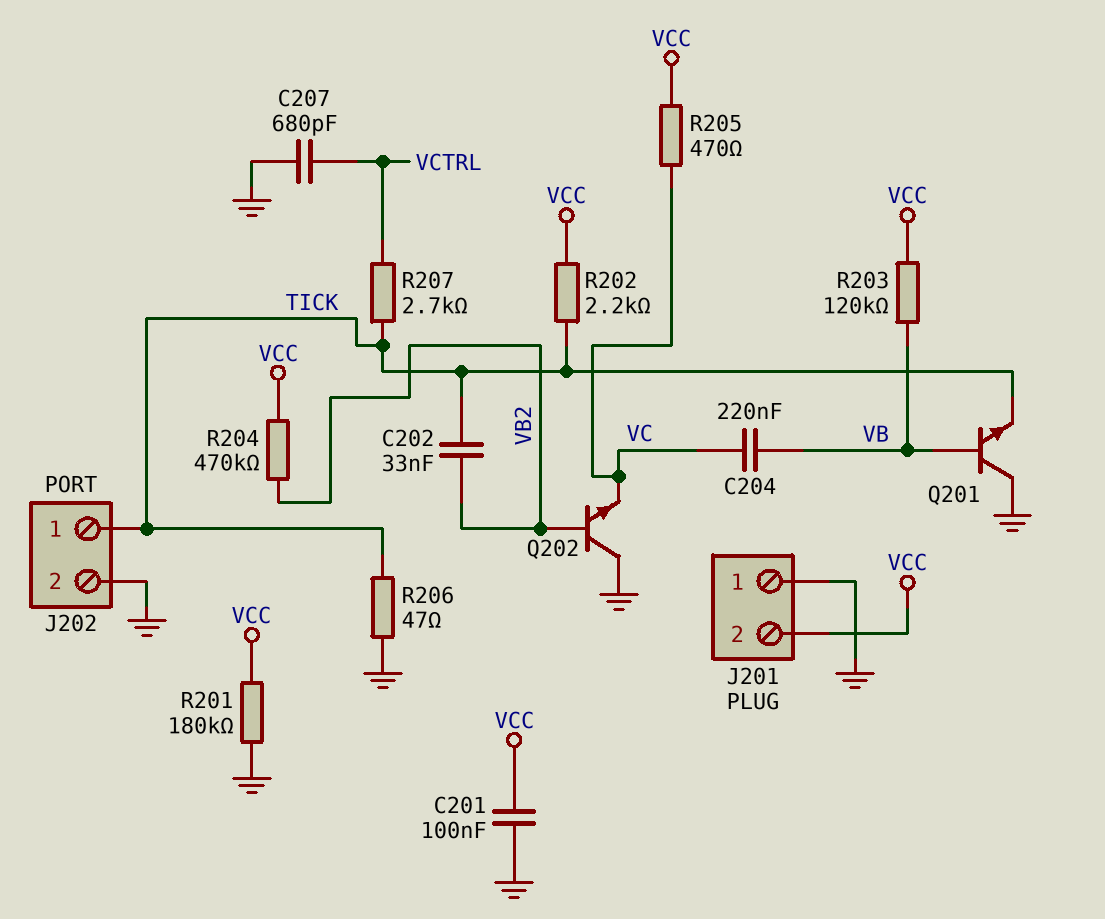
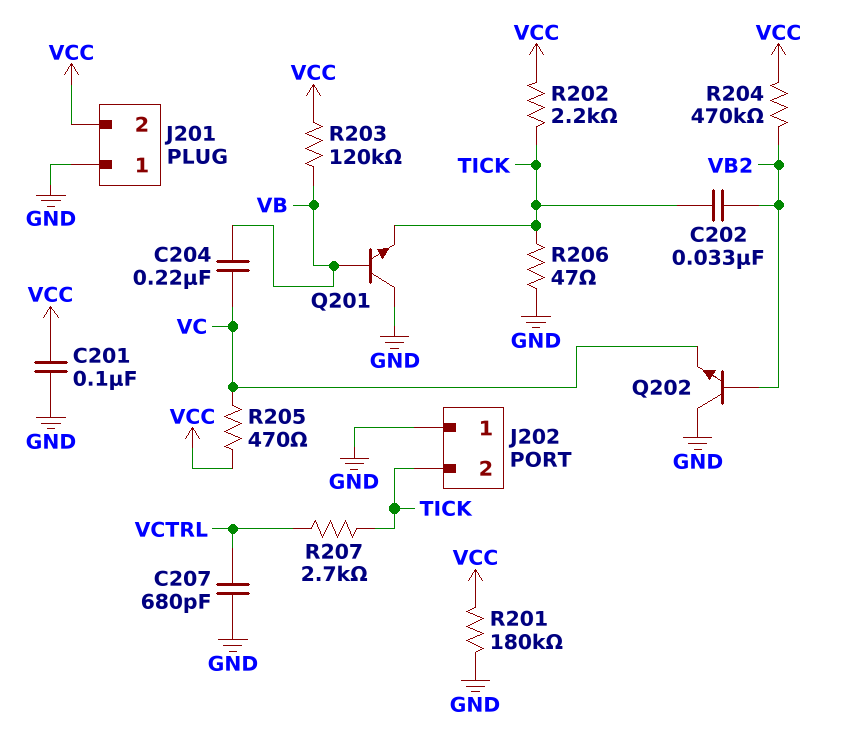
J202 pin 1: TICK -> GND
J202 pin 2: GND -> TICK

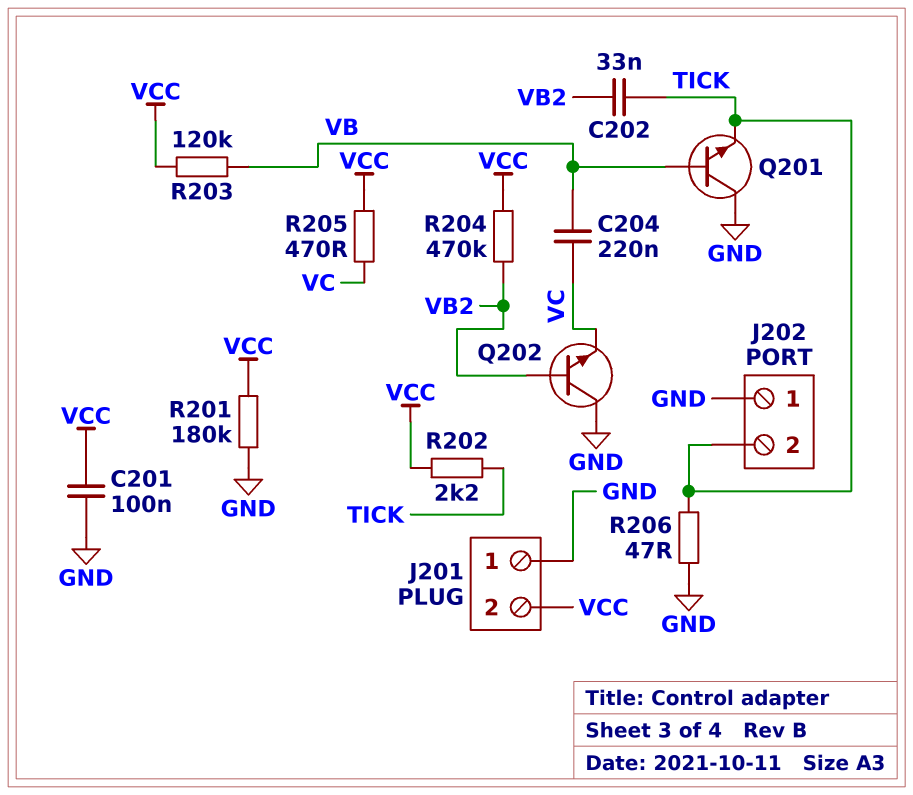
C207: 680pF (GND, VCTRL) -> none
R207: 2.7k (TICK, VCTRL) -> none

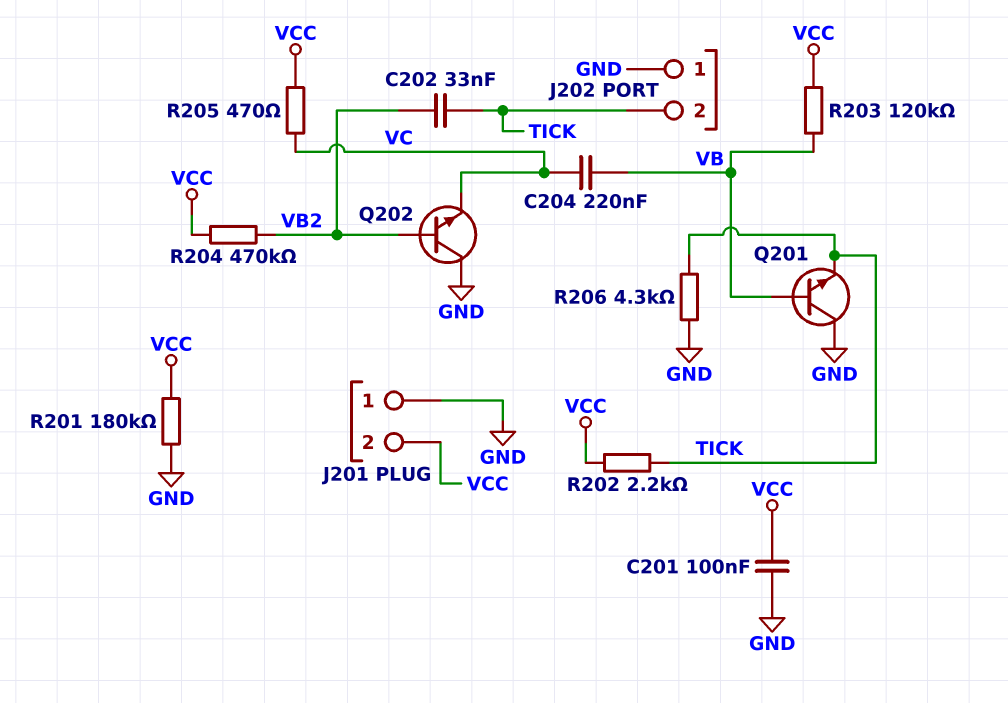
R206: 47 (GND, TICK) -> 4.3k (GND, TICK)

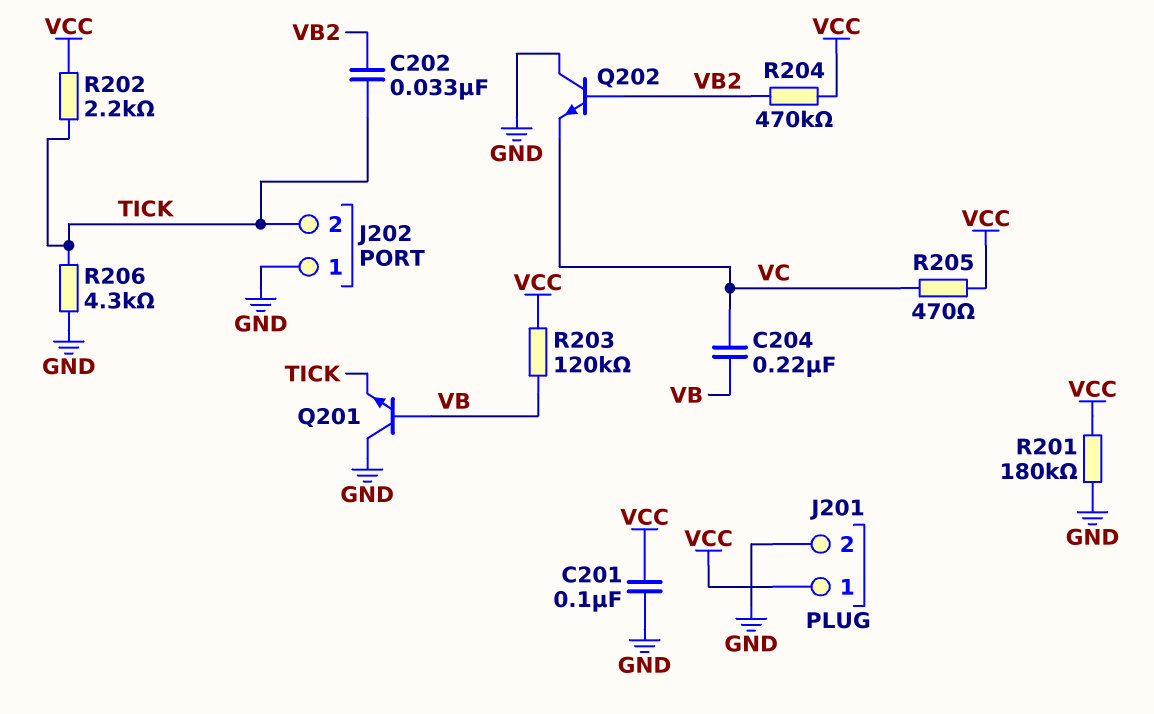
J201 pin 1: GND -> VCC
J201 pin 2: VCC -> GND

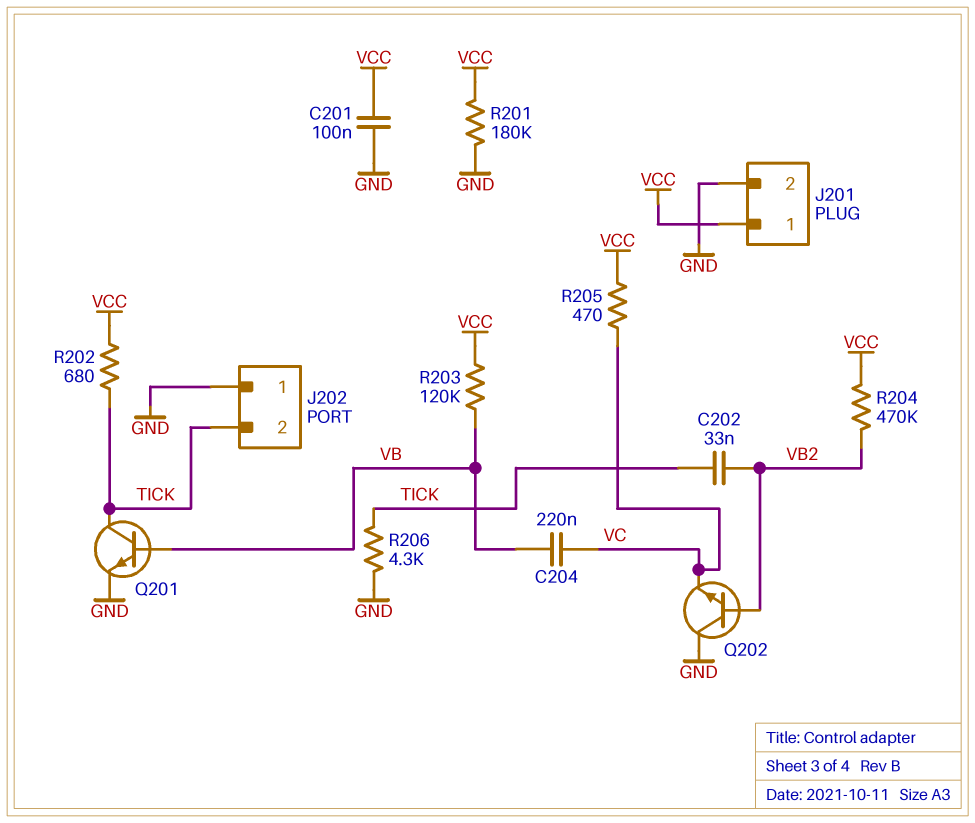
Q201: NPN (B VB, C GND, E TICK) -> NPN (B VB, C TICK, E GND)
R202: 2.2k (TICK, VCC) -> 680 (TICK, VCC)

